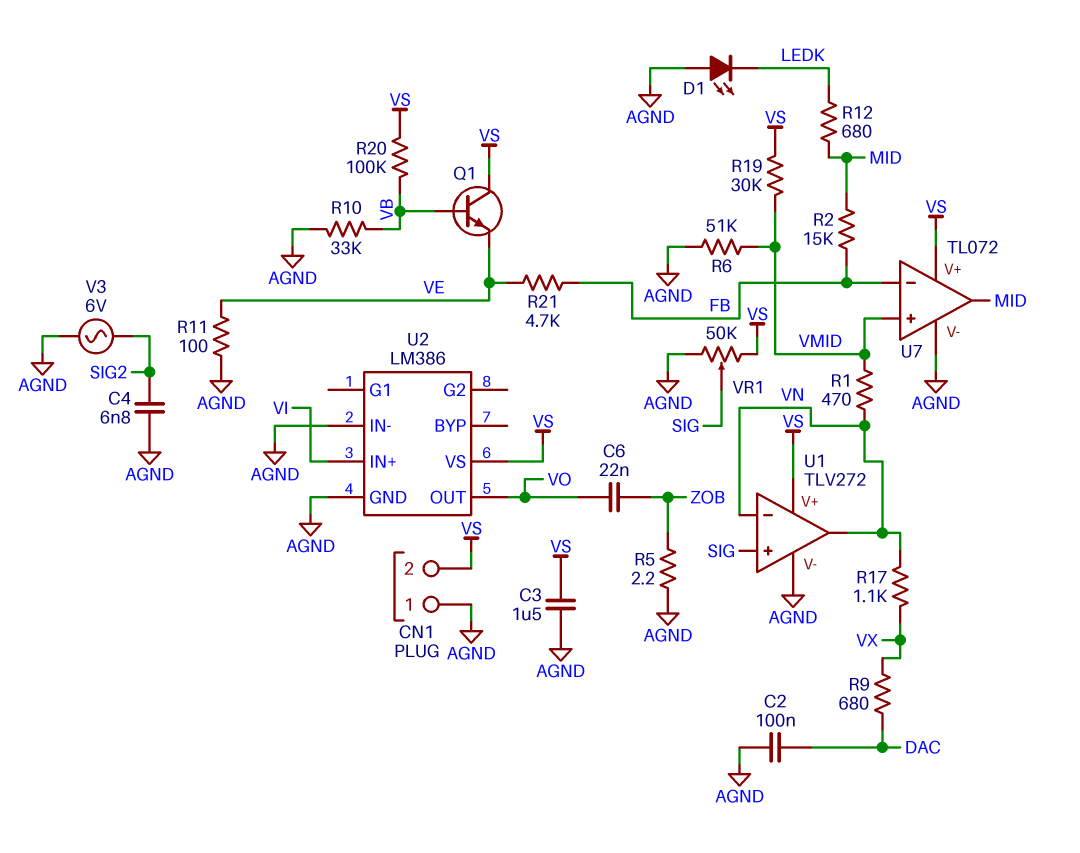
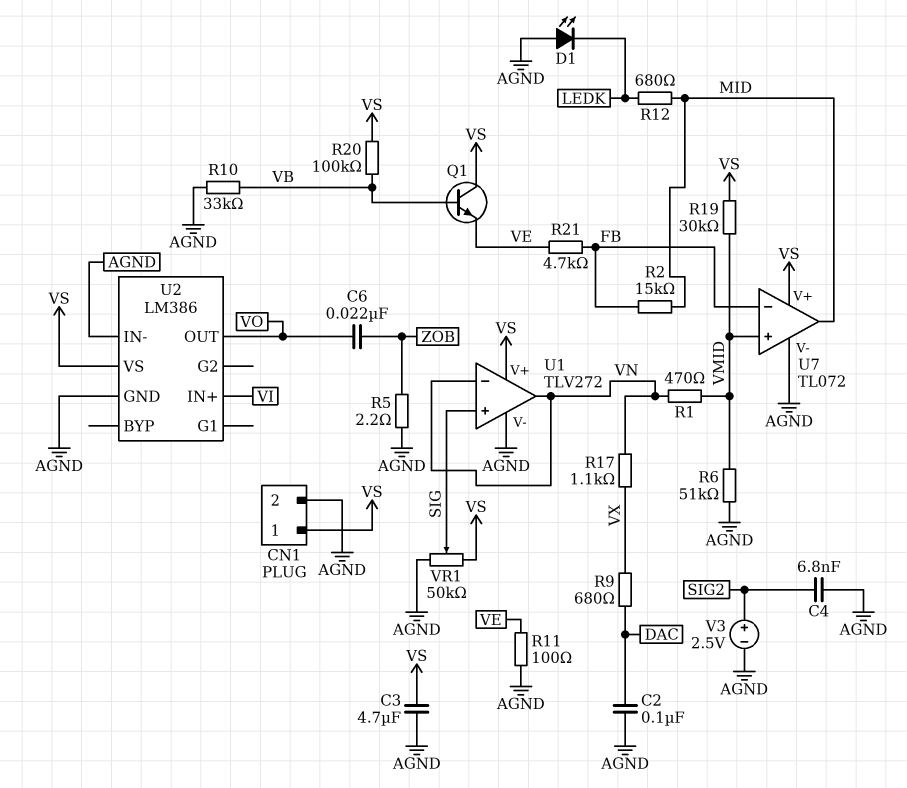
C3: 1.5uF (AGND, VS) -> 4.7uF (AGND, VS)
CN1 pin 1: AGND -> VS
CN1 pin 2: VS -> AGND
V3: AC 6V (AGND, SIG2) -> 2.5V (plus SIG2, minus AGND)

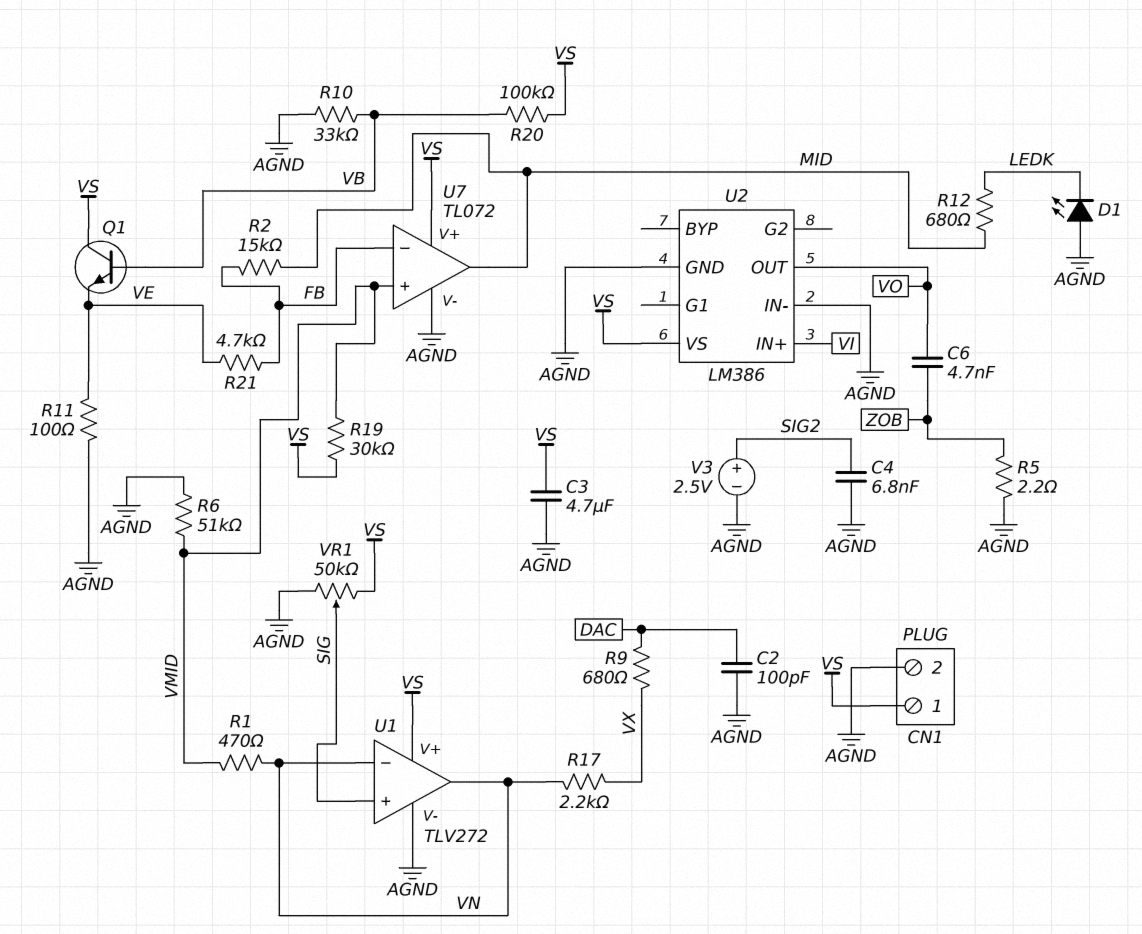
C2: 100nF (AGND, DAC) -> 100pF (AGND, DAC)
C6: 22nF (VO, ZOB) -> 4.7nF (VO, ZOB)
R17: 1.1k (VN, VX) -> 2.2k (VN, VX)

